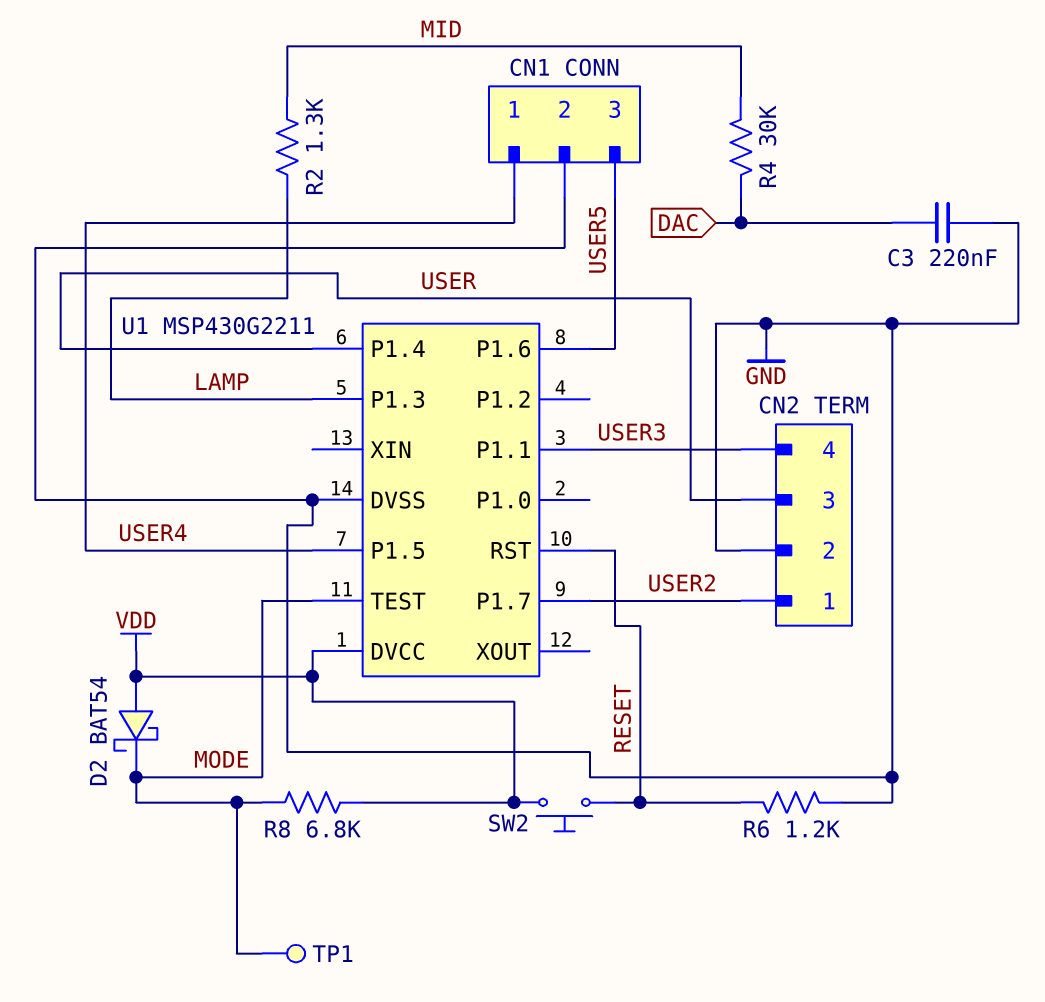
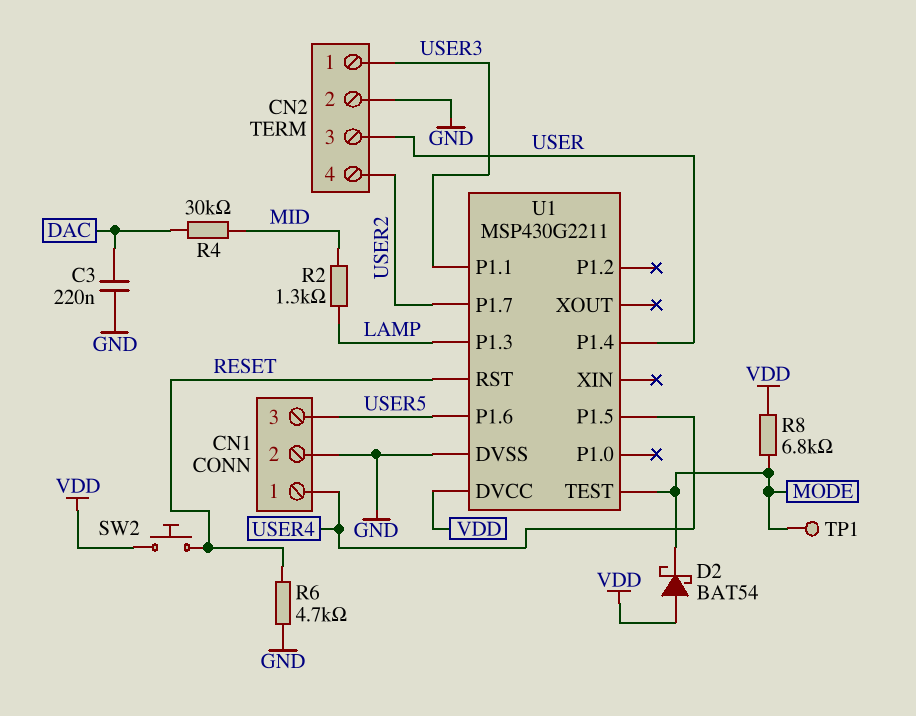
CN2 pin 1: USER2 -> USER3
CN2 pin 4: USER3 -> USER2
R6: 1.2k (GND, RESET) -> 4.7k (GND, RESET)

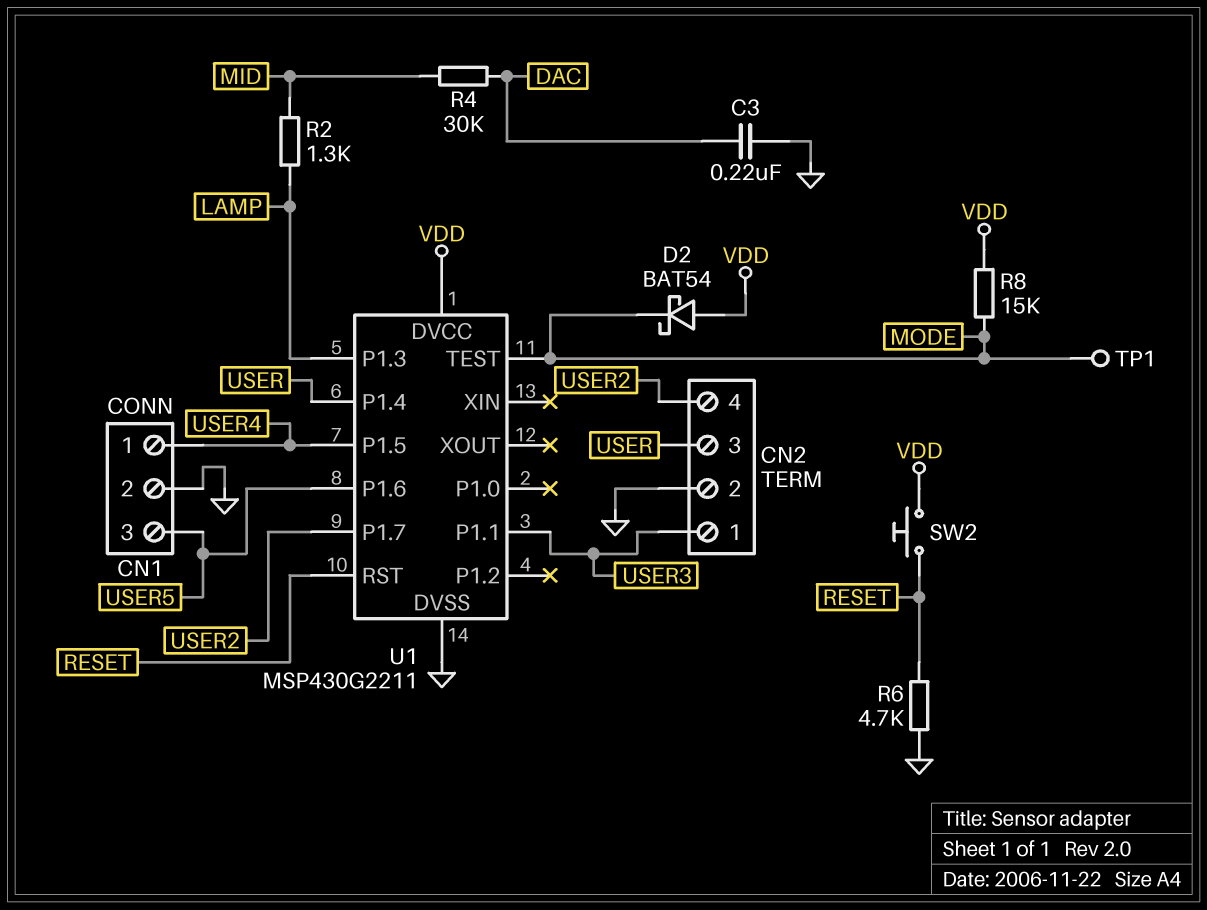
R8: 6.8k (MODE, VDD) -> 15k (MODE, VDD)

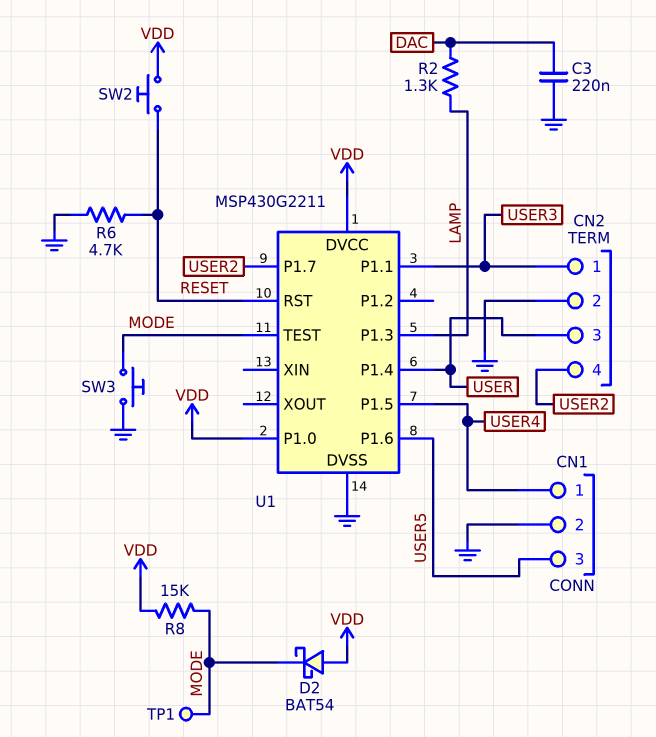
R2: 1.3k (LAMP, MID) -> 1.3k (DAC, LAMP)
R4: 30k (DAC, MID) -> none
SW3: none -> button (GND, MODE)
U1 pin P1.0: none -> VDD

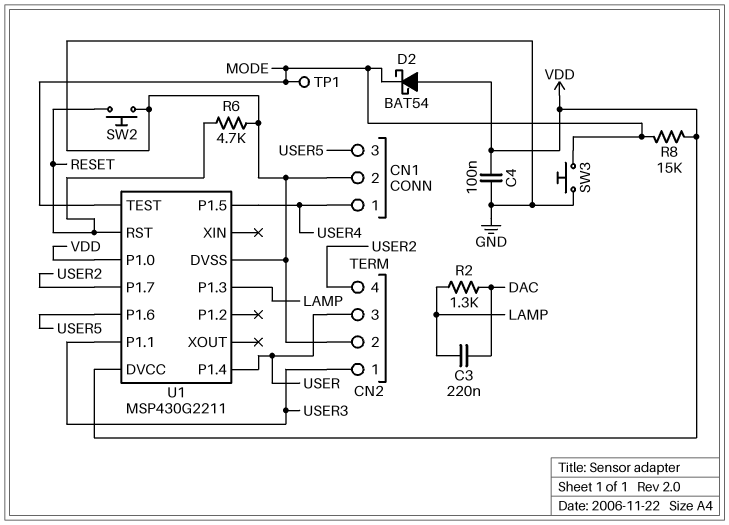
C3: 220nF (DAC, GND) -> 220nF (DAC, LAMP)
C4: none -> 100nF (GND, VDD)
SW2: button (RESET, VDD) -> button (GND, RESET)

